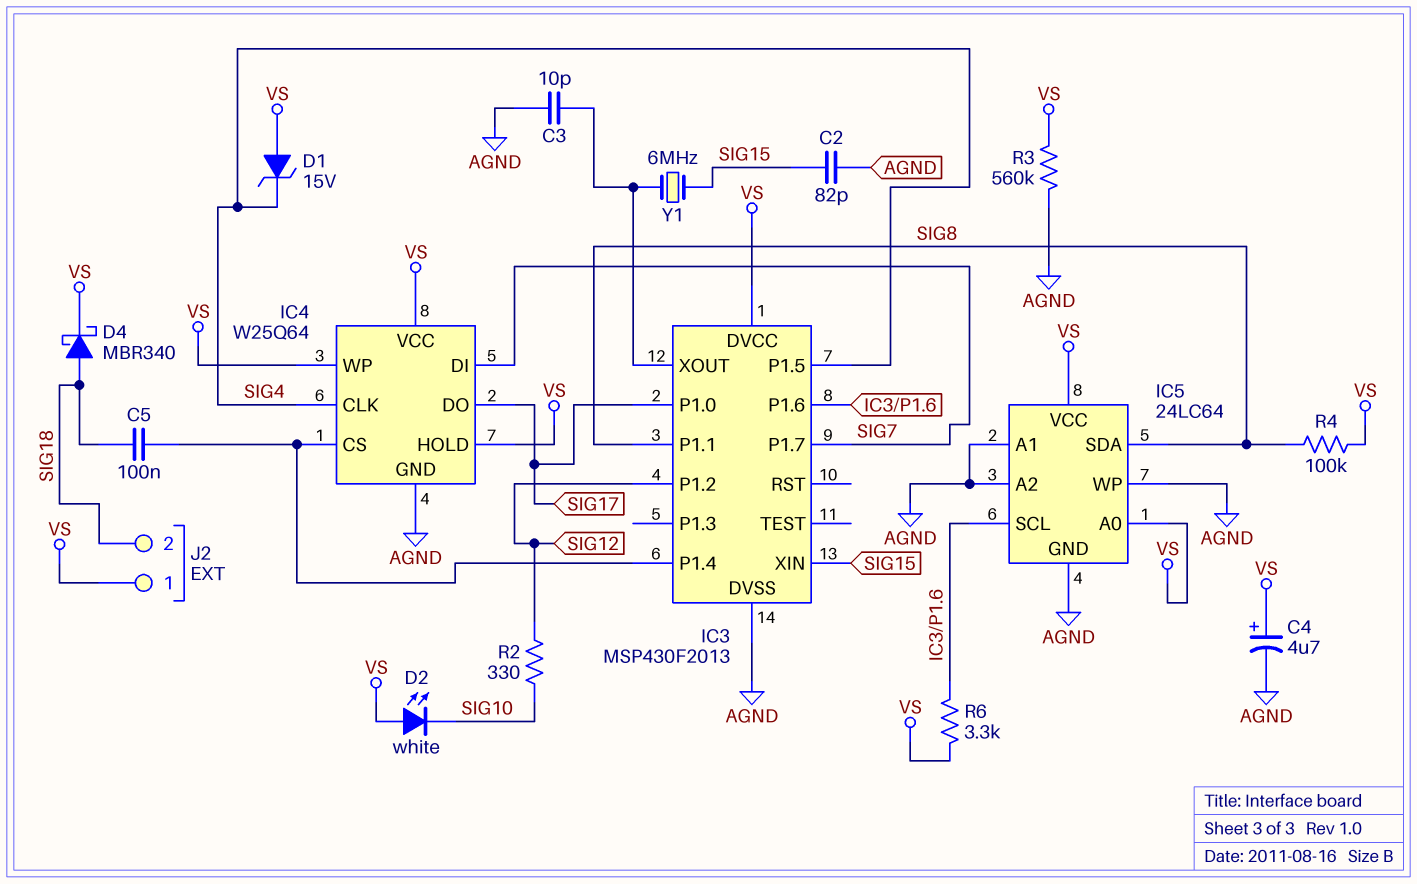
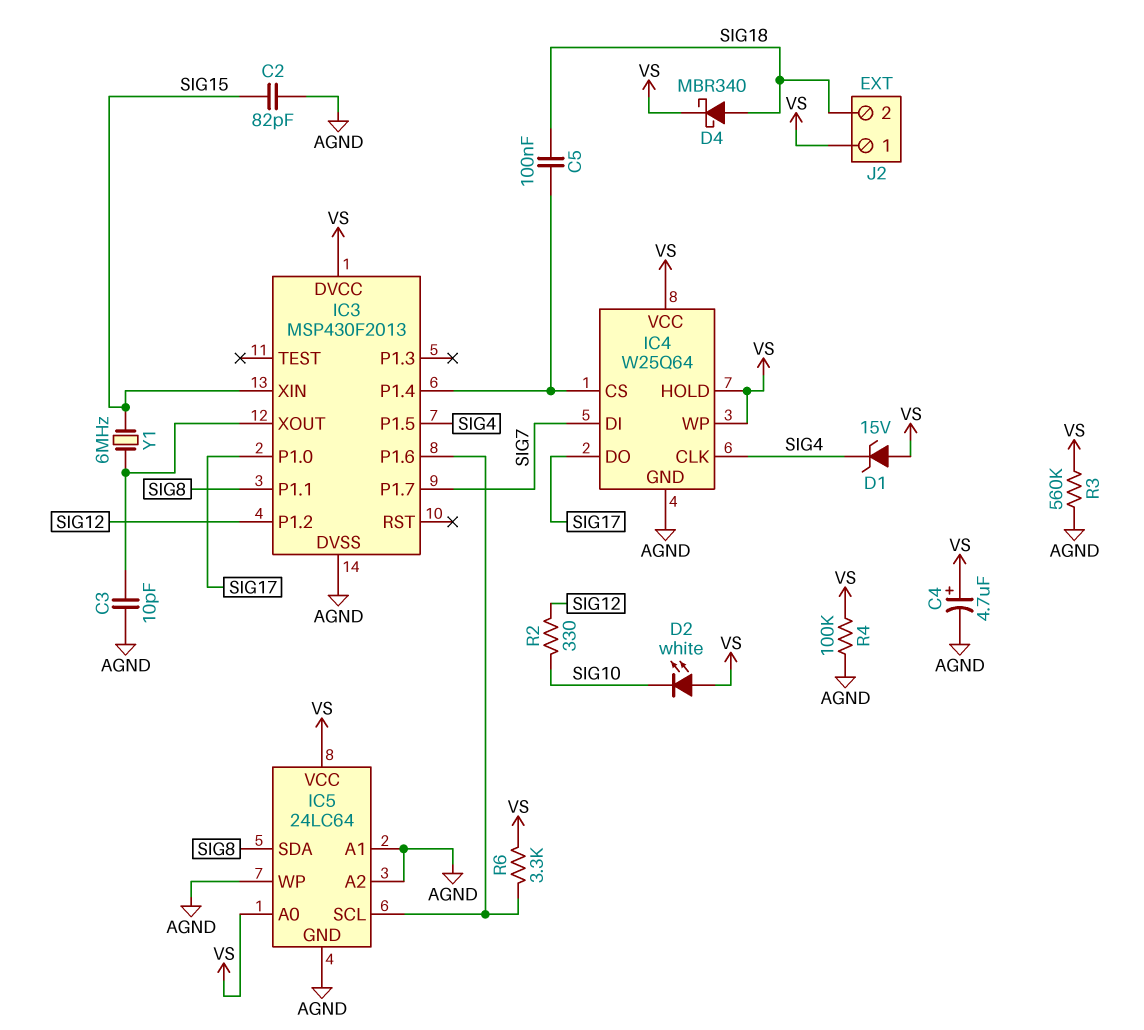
R4: 100k (SIG8, VS) -> 100k (AGND, VS)

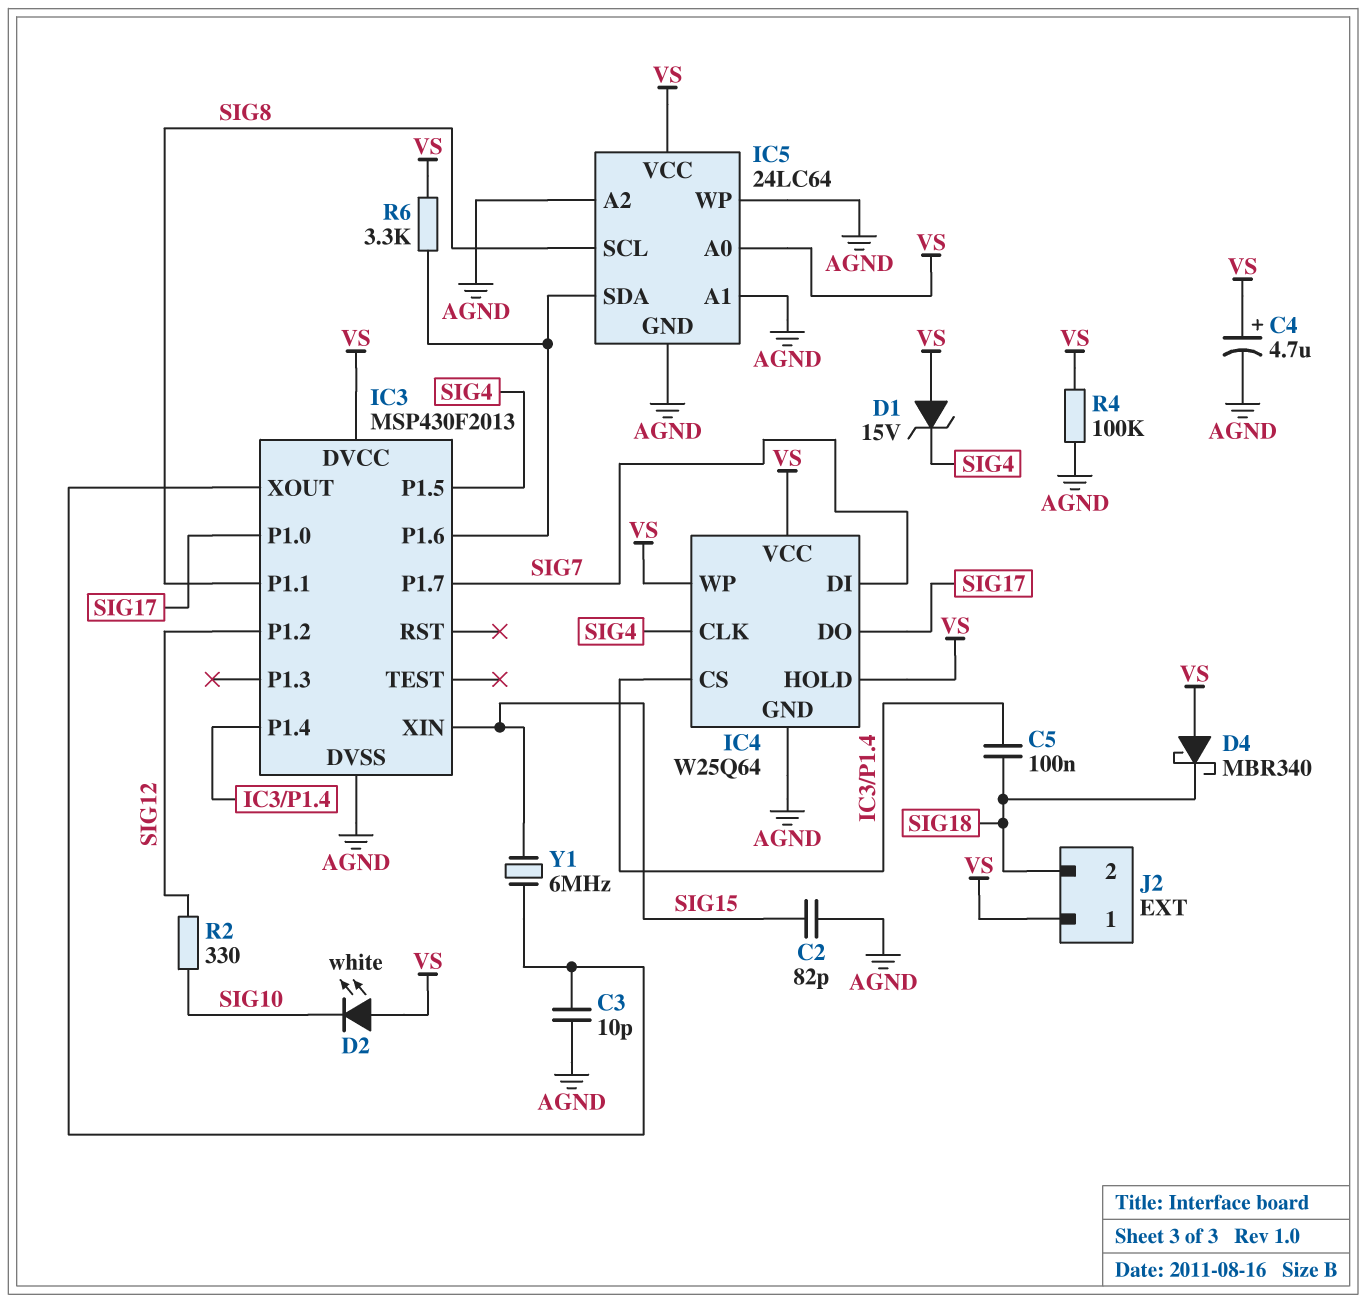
D4: schottky MBR340 (A SIG18, K VS) -> schottky MBR340 (A VS, K SIG18)
IC5 pin SCL: IC3/P1.6 -> SIG8
IC5 pin SDA: SIG8 -> IC3/P1.6
R3: 560k (AGND, VS) -> none

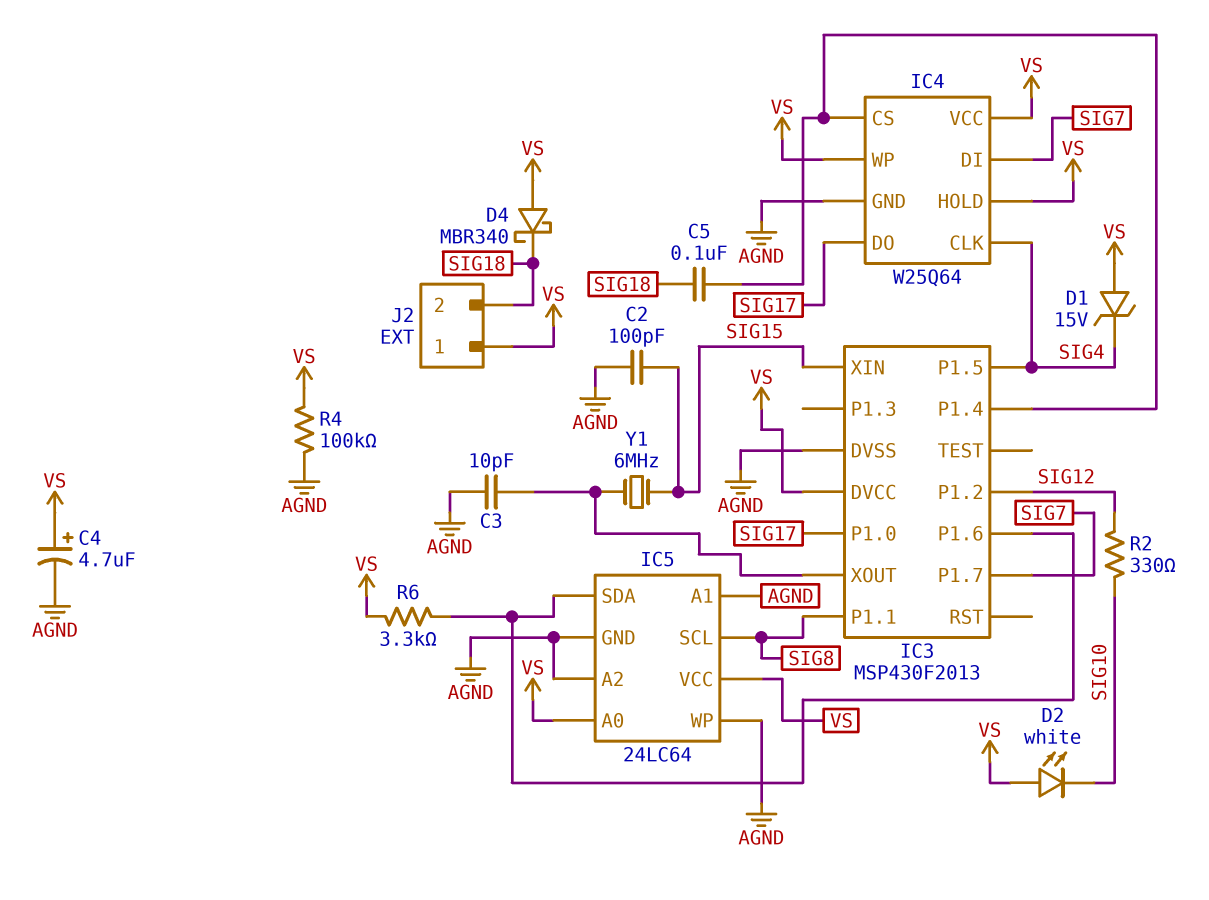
C2: 82pF (AGND, SIG15) -> 100pF (AGND, SIG15)

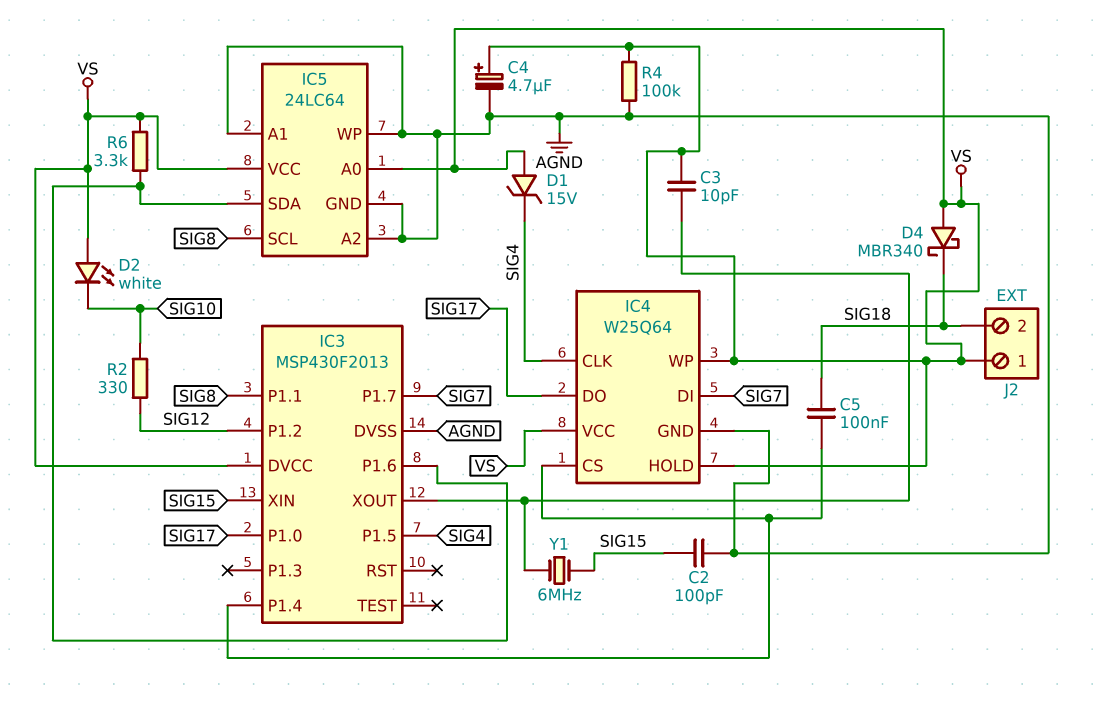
C3: 10pF (AGND, IC3/XOUT) -> 10pF (IC3/XOUT, VS)

